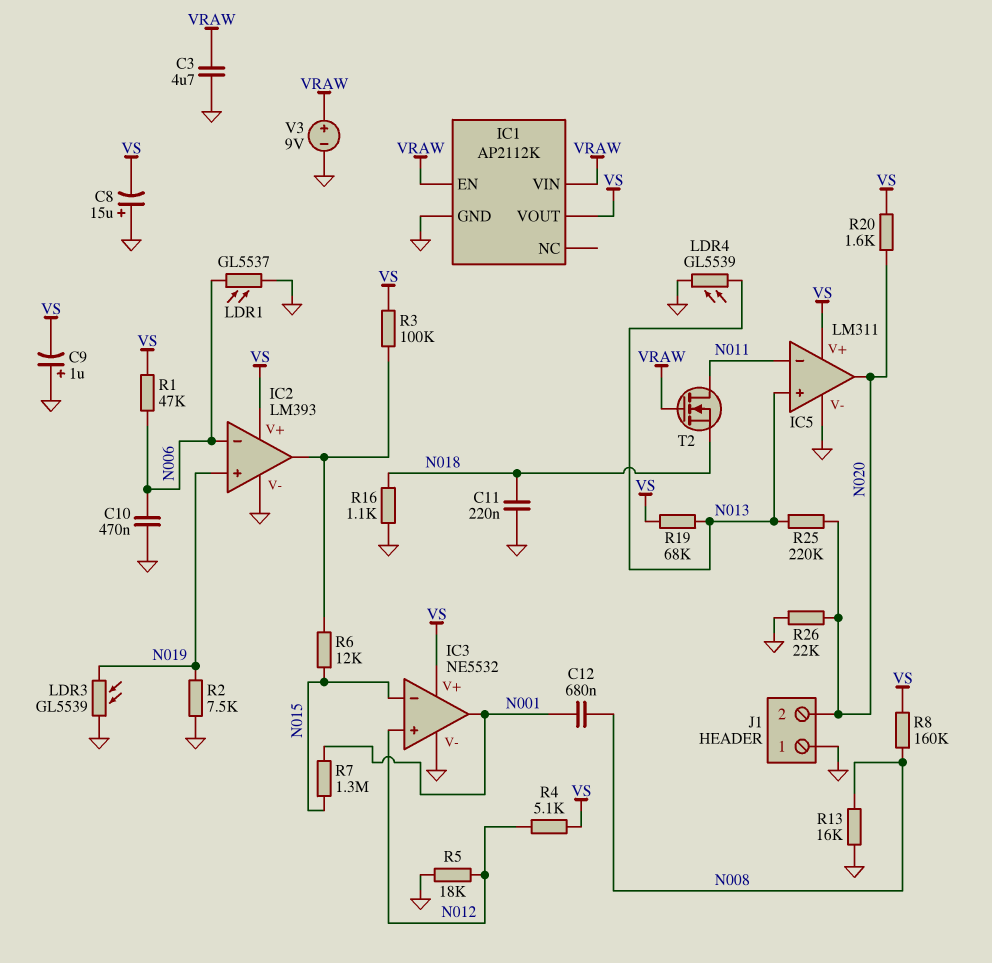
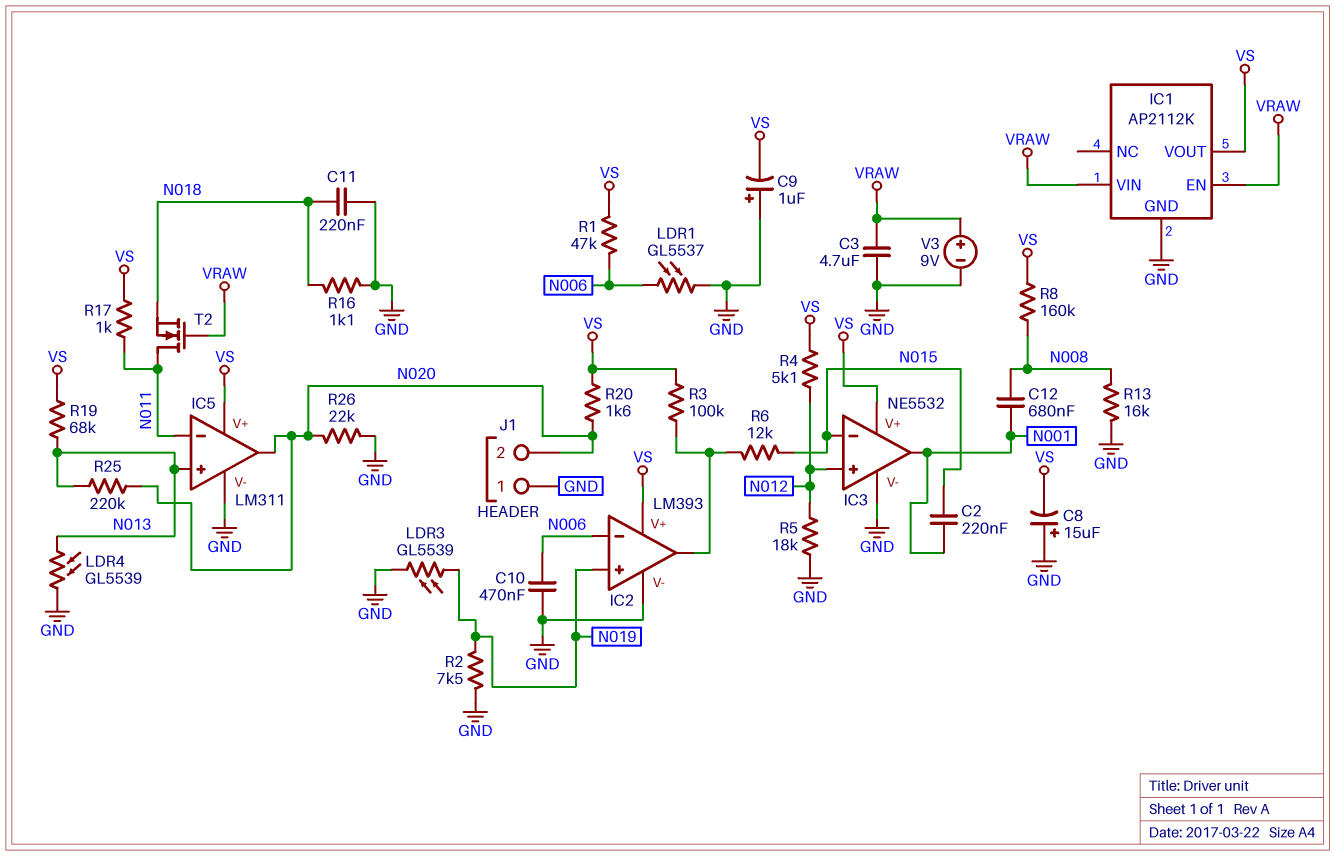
C2: none -> 220nF (N001, N015)
R7: 1.3M (N001, N015) -> none
R17: none -> 1k (N011, VS)

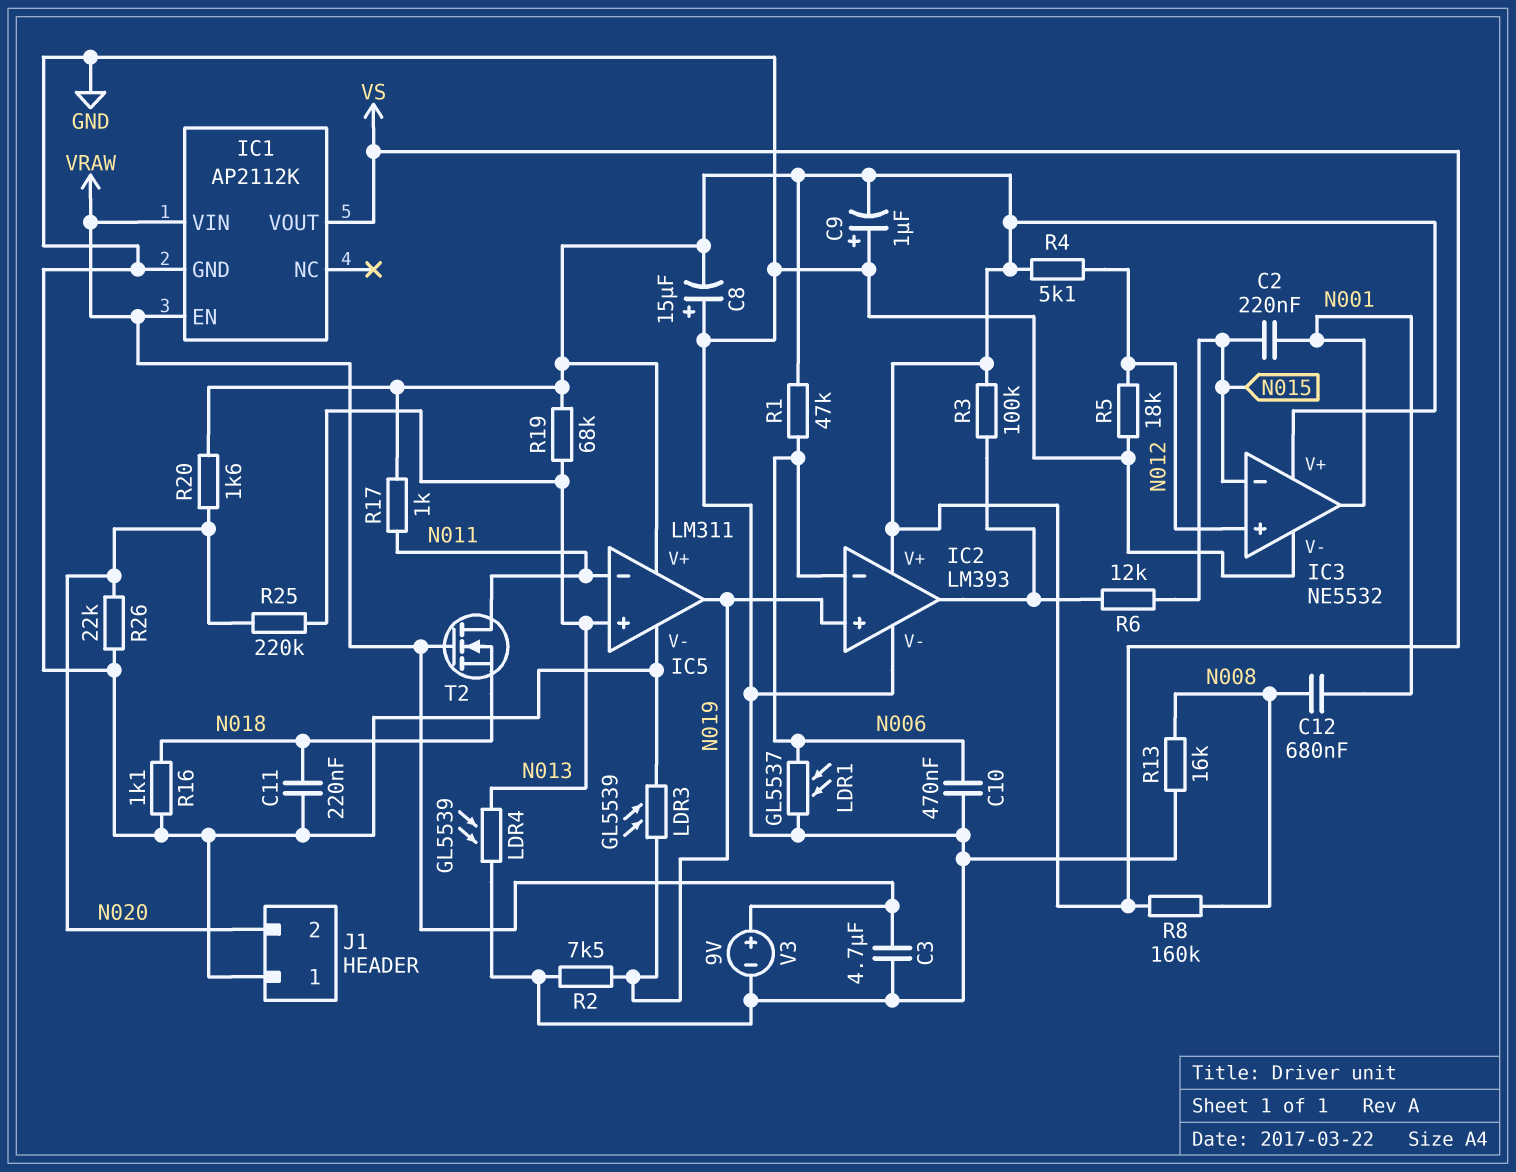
IC5 pin out: N020 -> N019

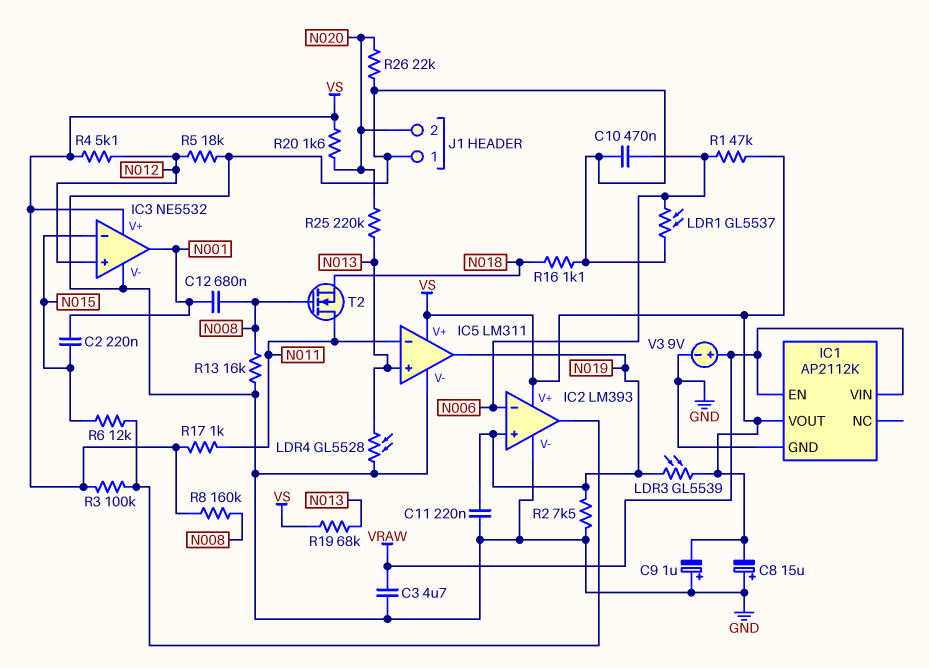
C11: 220nF (GND, N018) -> 220nF (GND, N019)
LDR3: GL5539 (GND, N019) -> GL5539 (N019, VS)
LDR4: GL5539 (GND, N013) -> GL5528 (GND, N013)
T2: NMOS (G VRAW, D N011, S N018) -> NMOS (G N008, D N011, S N018)

